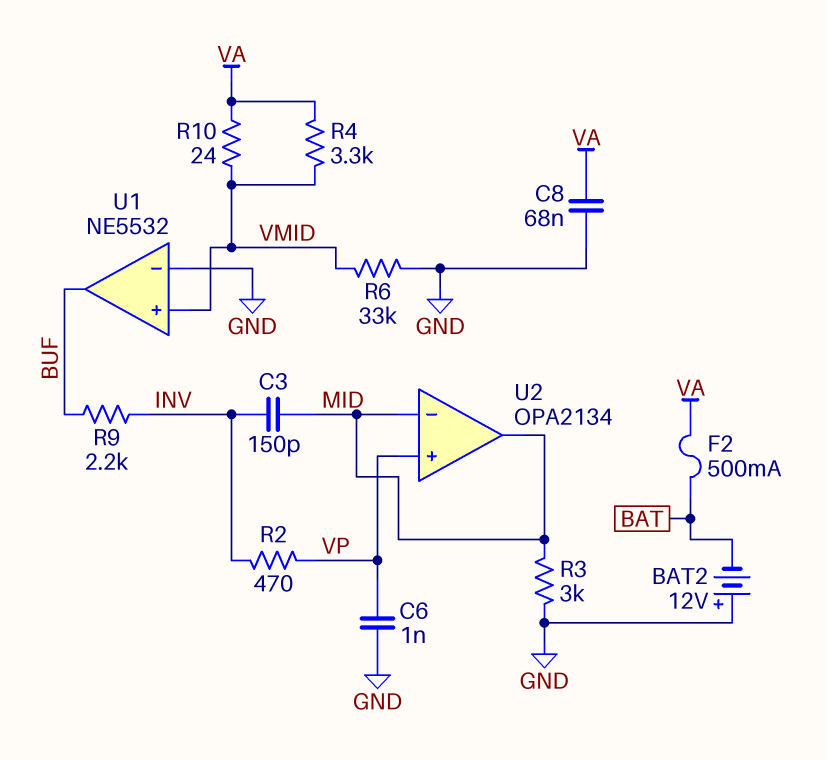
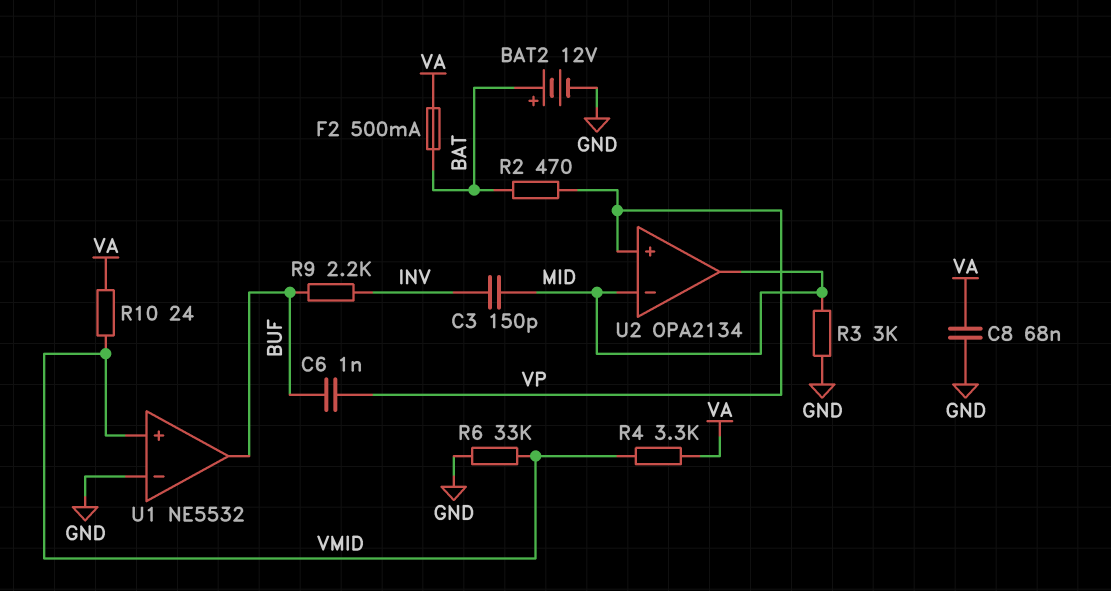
BAT2: 12V (plus GND, minus BAT) -> 12V (plus BAT, minus GND)
C6: 1nF (GND, VP) -> 1nF (BUF, VP)
R2: 470 (INV, VP) -> 470 (BAT, VP)

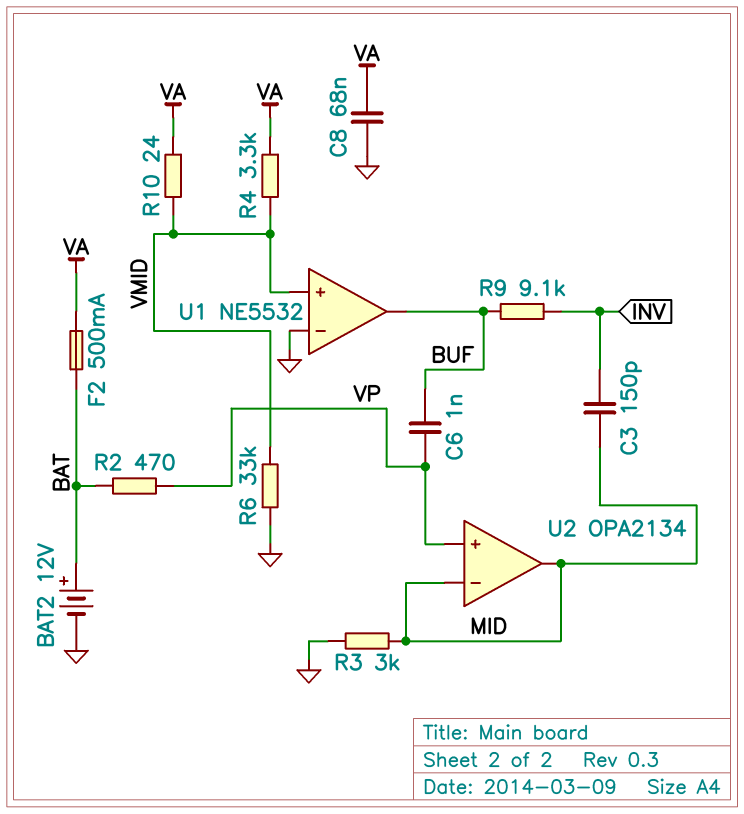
R9: 2.2k (BUF, INV) -> 9.1k (BUF, INV)

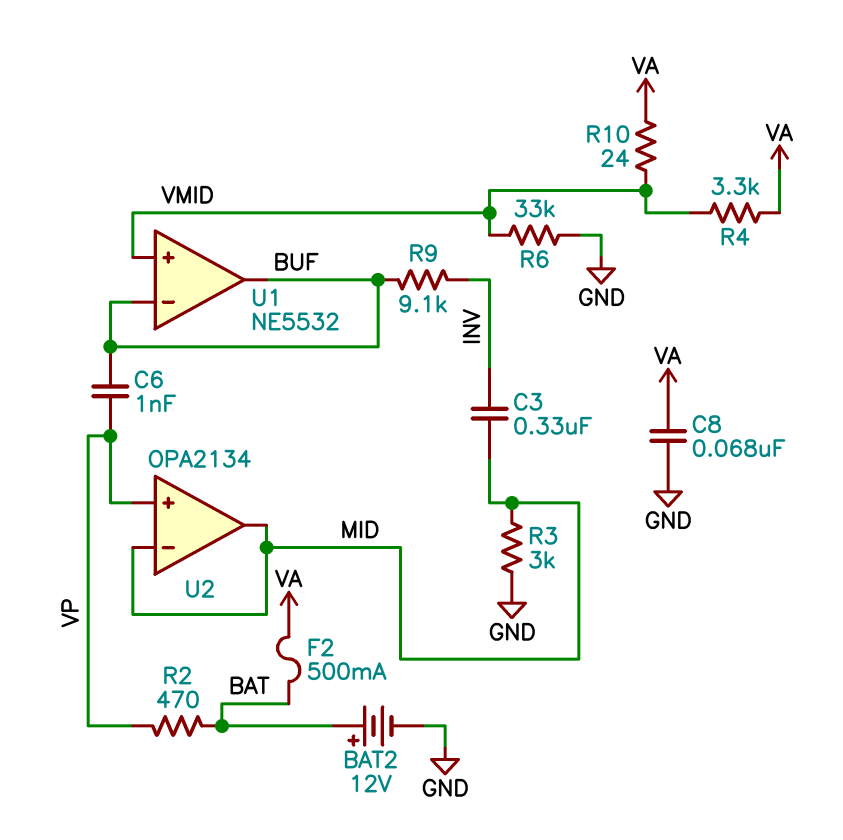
C3: 150pF (INV, MID) -> 330nF (INV, MID)
U1 pin in-: GND -> BUF

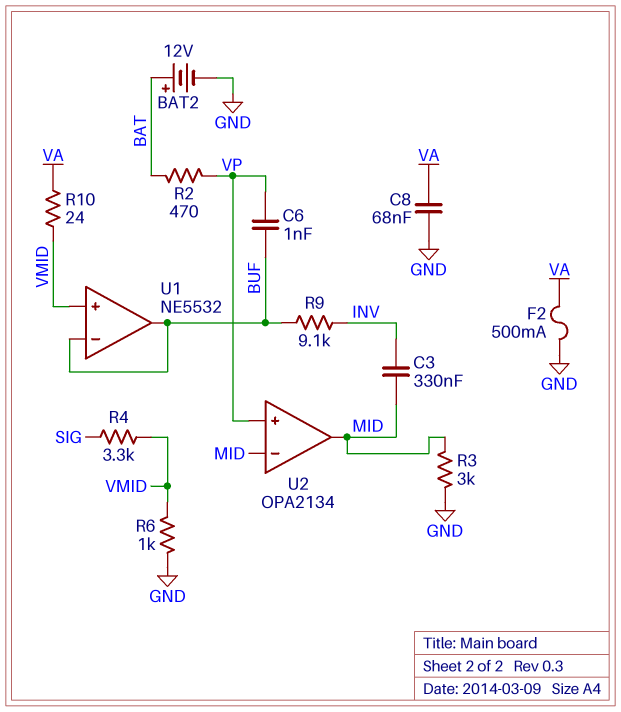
F2: 500mA (BAT, VA) -> 500mA (GND, VA)
R4: 3.3k (VA, VMID) -> 3.3k (SIG, VMID)
R6: 33k (GND, VMID) -> 1k (GND, VMID)

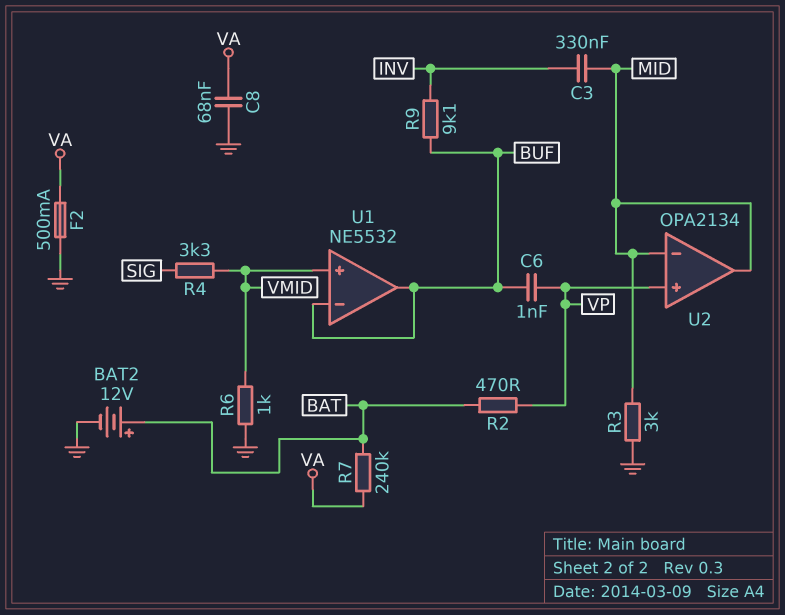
R7: none -> 240k (BAT, VA)
R10: 24 (VA, VMID) -> none

